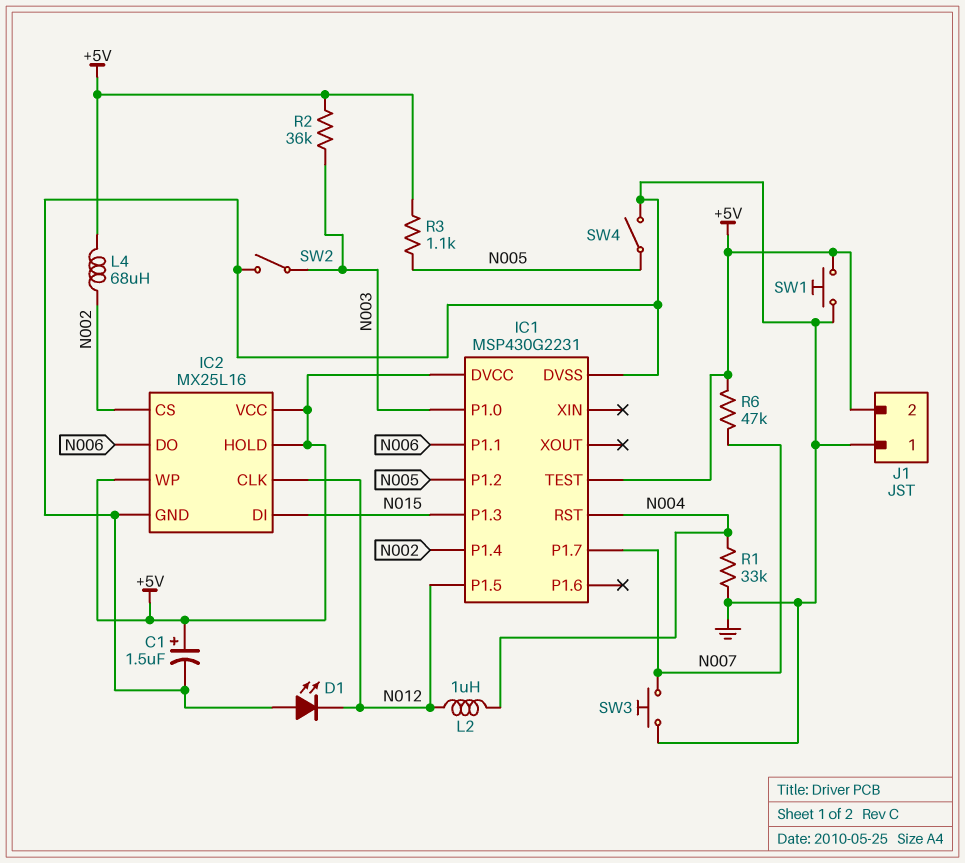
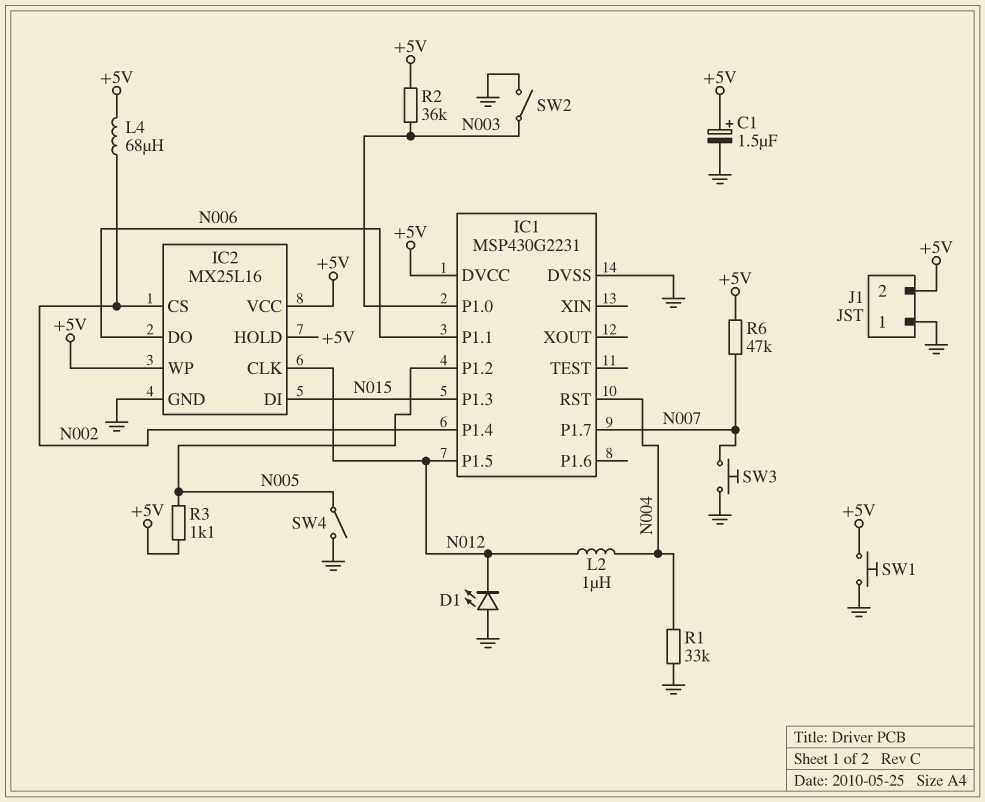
IC1 pin TEST: +5V -> none

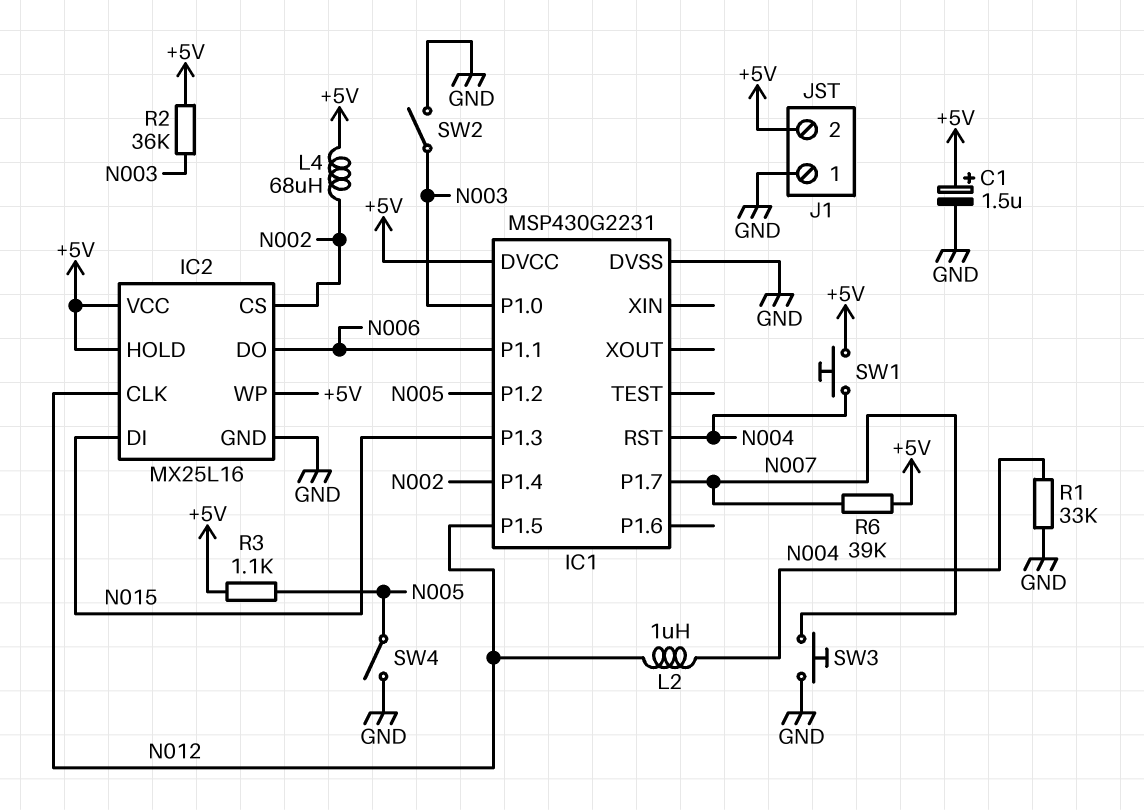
D1: LED (A GND, K N012) -> none
R6: 47k (+5V, N007) -> 39k (+5V, N007)
SW1: button (+5V, GND) -> button (+5V, N004)

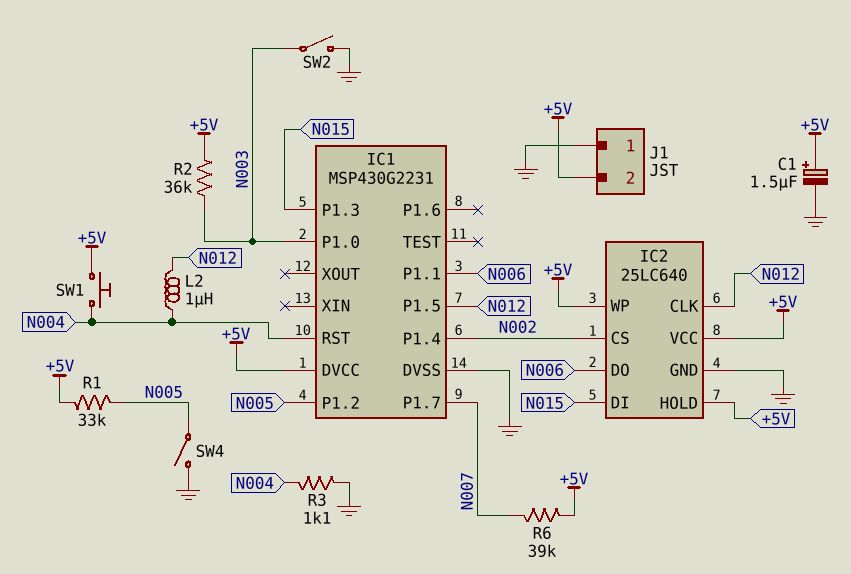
IC2: MX25L16 -> 25LC640
L4: 68uH (+5V, N002) -> none
R1: 33k (GND, N004) -> 33k (+5V, N005)
R3: 1.1k (+5V, N005) -> 1.1k (GND, N004)
SW3: button (GND, N007) -> none

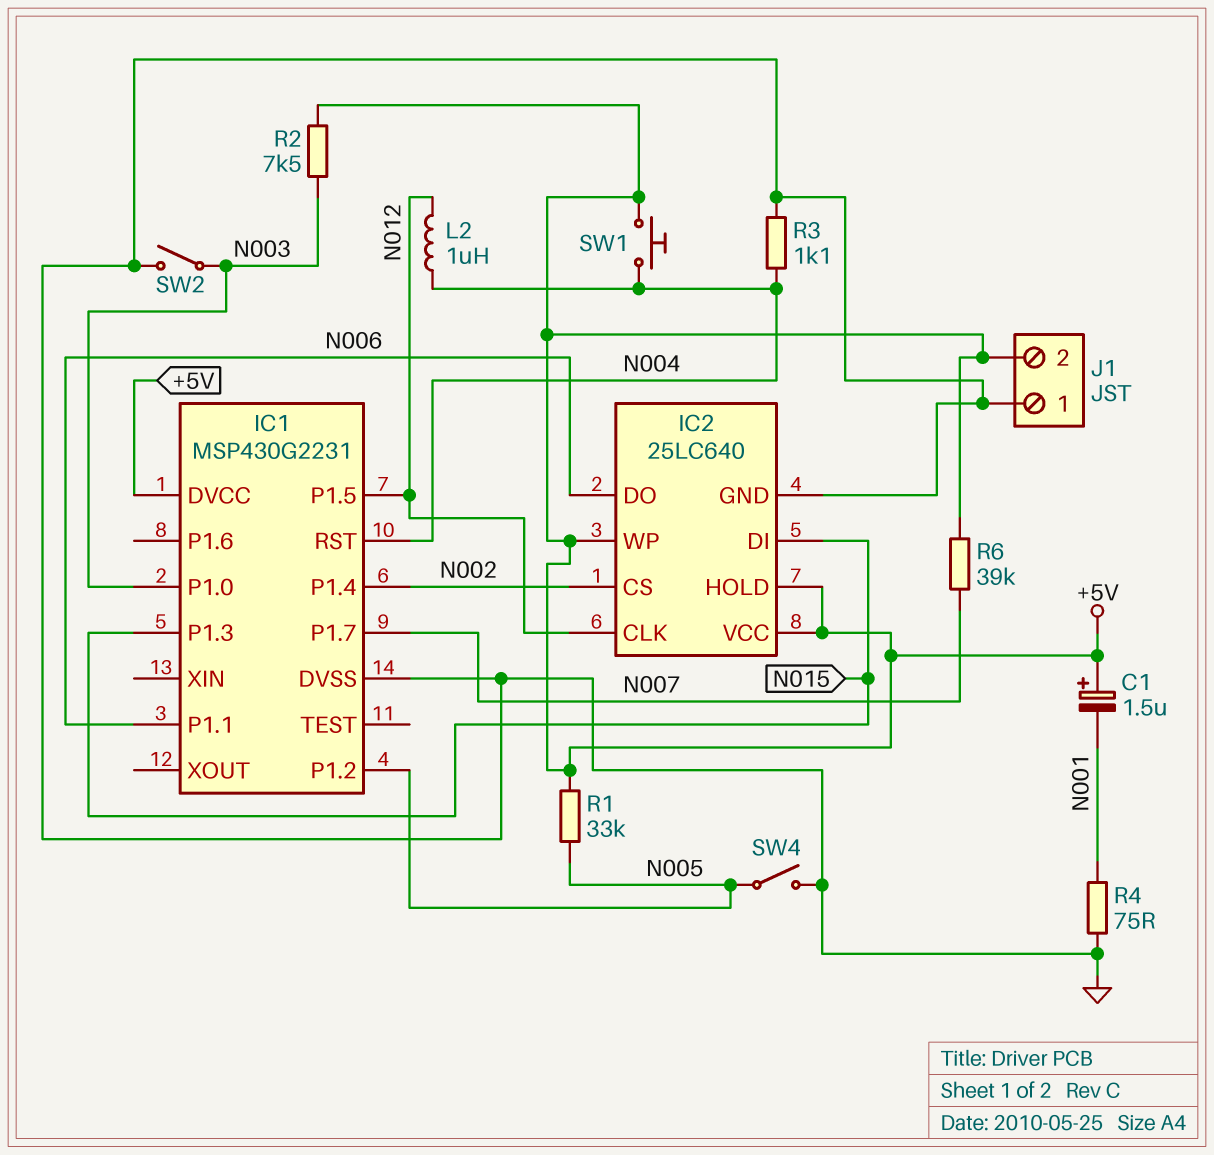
C1: 1.5uF (plus +5V, minus GND) -> 1.5uF (plus +5V, minus N001)
R2: 36k (+5V, N003) -> 7.5k (+5V, N003)
R4: none -> 75 (GND, N001)

